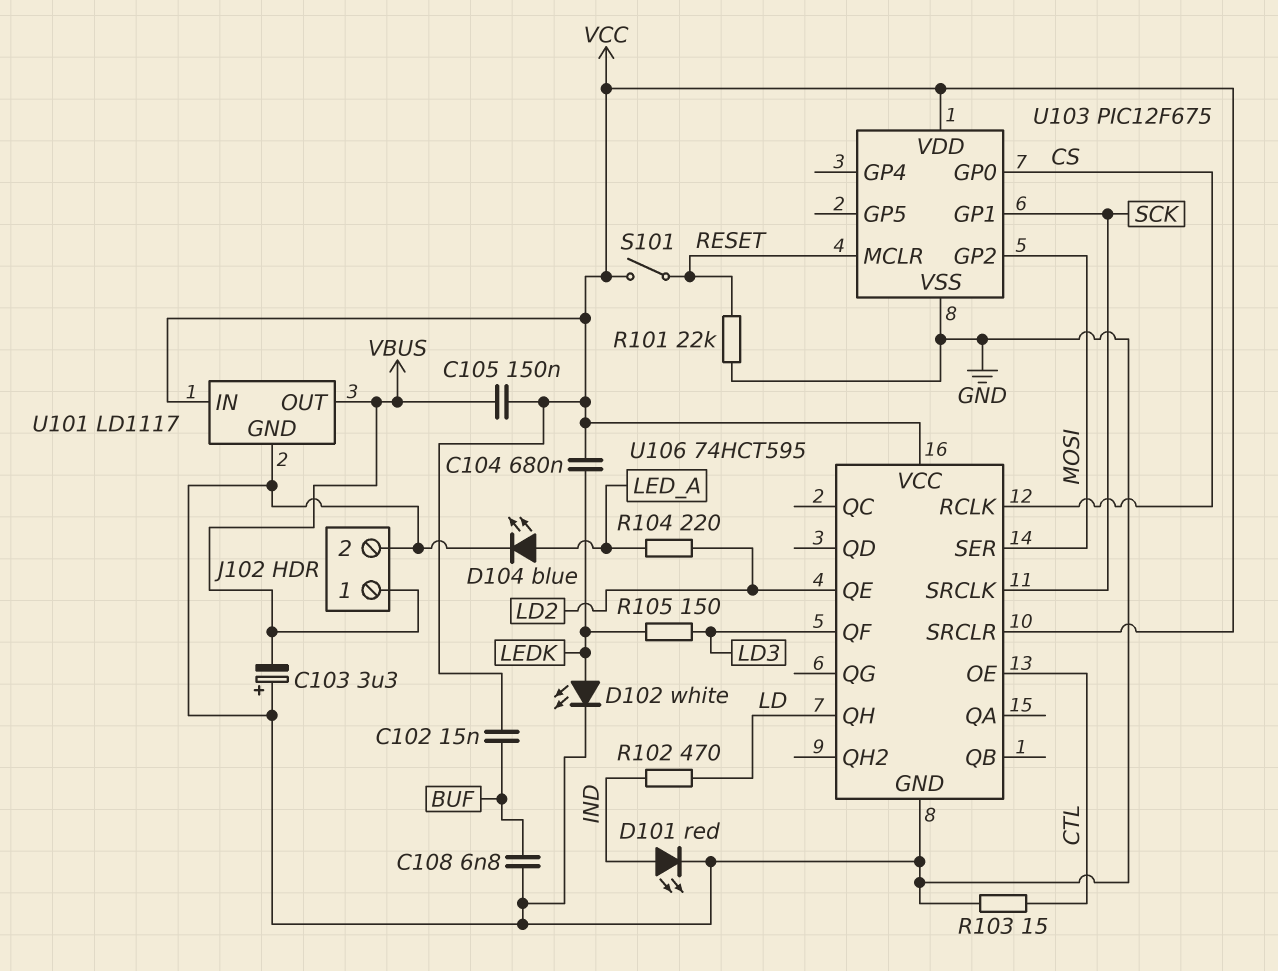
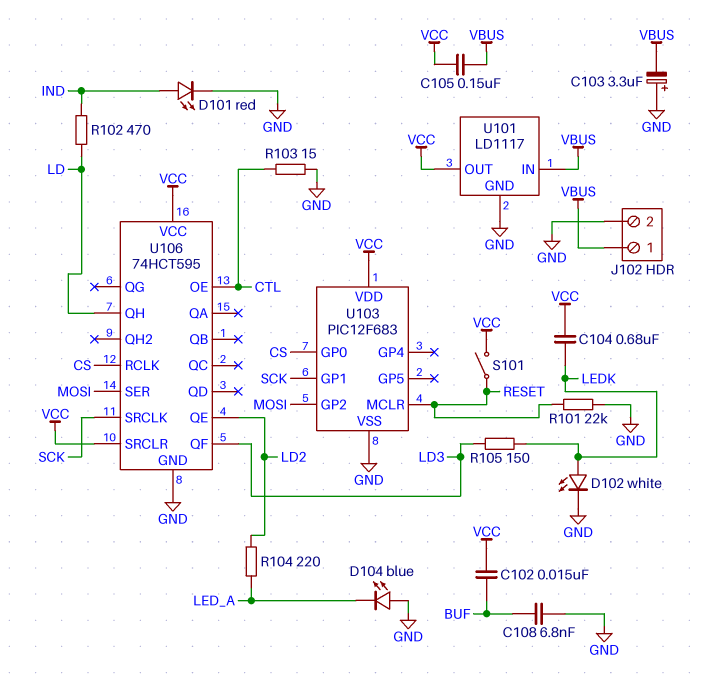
D104: LED blue (A LED_A, K GND) -> LED blue (A GND, K LED_A)
U101 pin IN: VCC -> VBUS
U101 pin OUT: VBUS -> VCC
U103: PIC12F675 -> PIC12F683

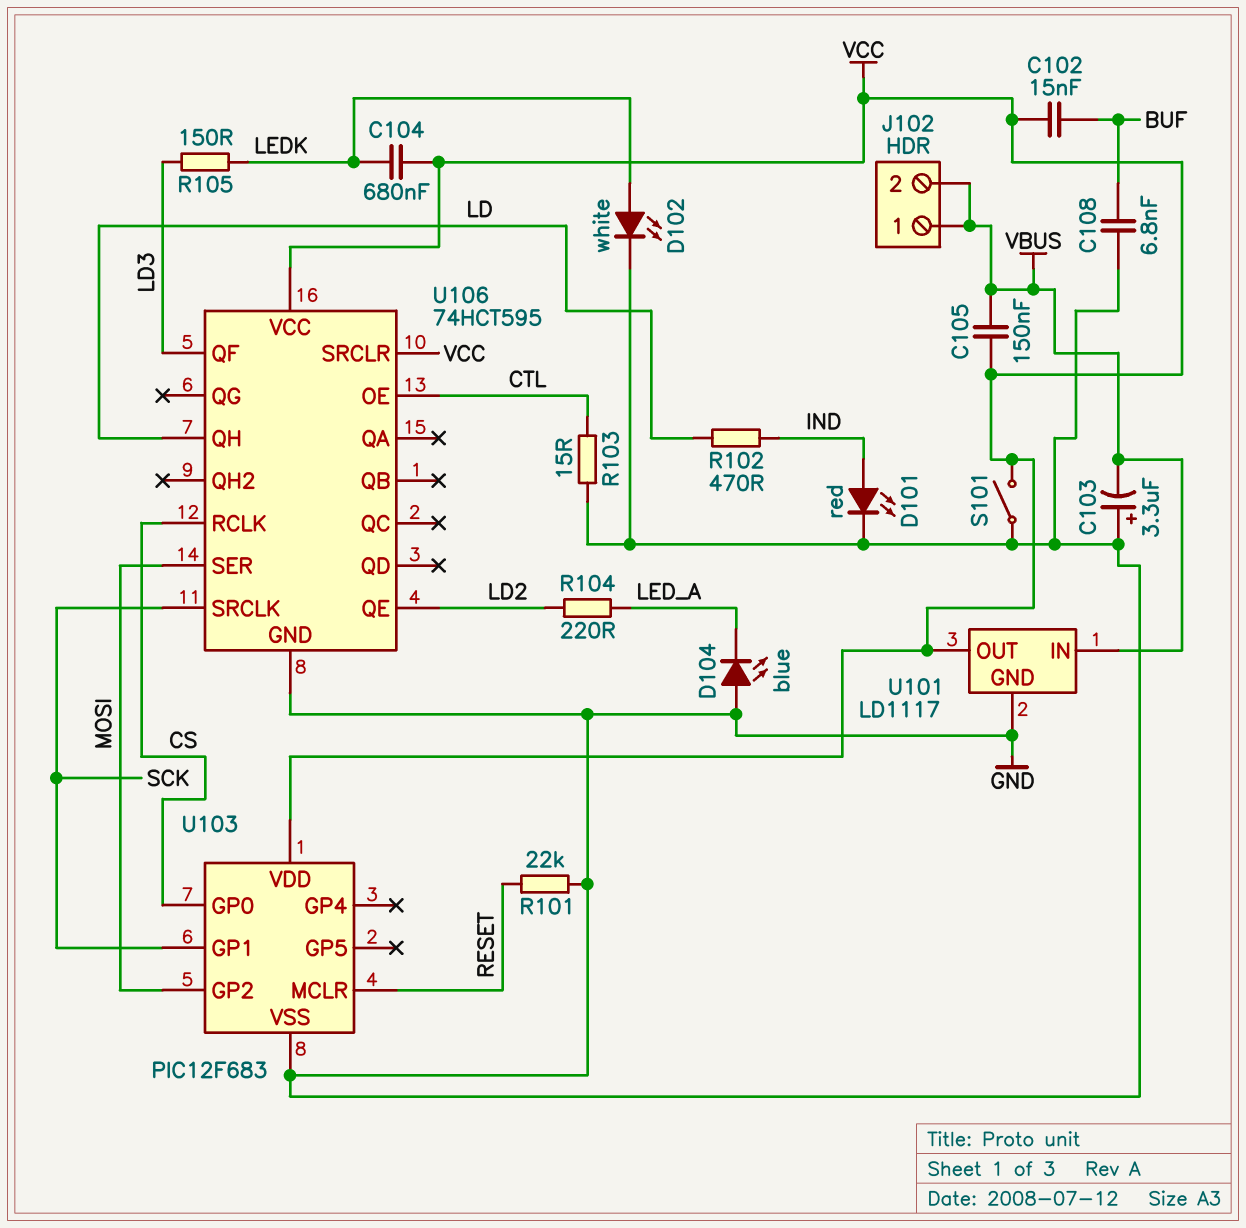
J102 pin 2: GND -> VBUS
S101: switch (RESET, VCC) -> switch (GND, VCC)

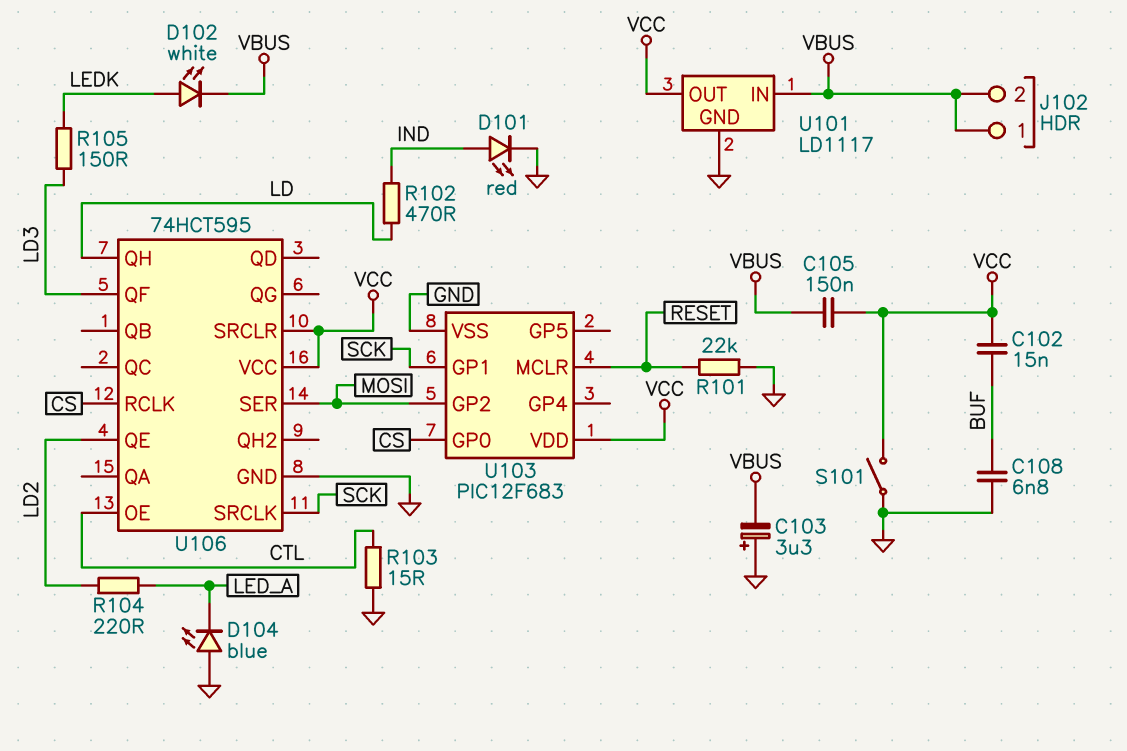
C104: 680nF (LEDK, VCC) -> none
D102: LED white (A LEDK, K GND) -> LED white (A LEDK, K VBUS)

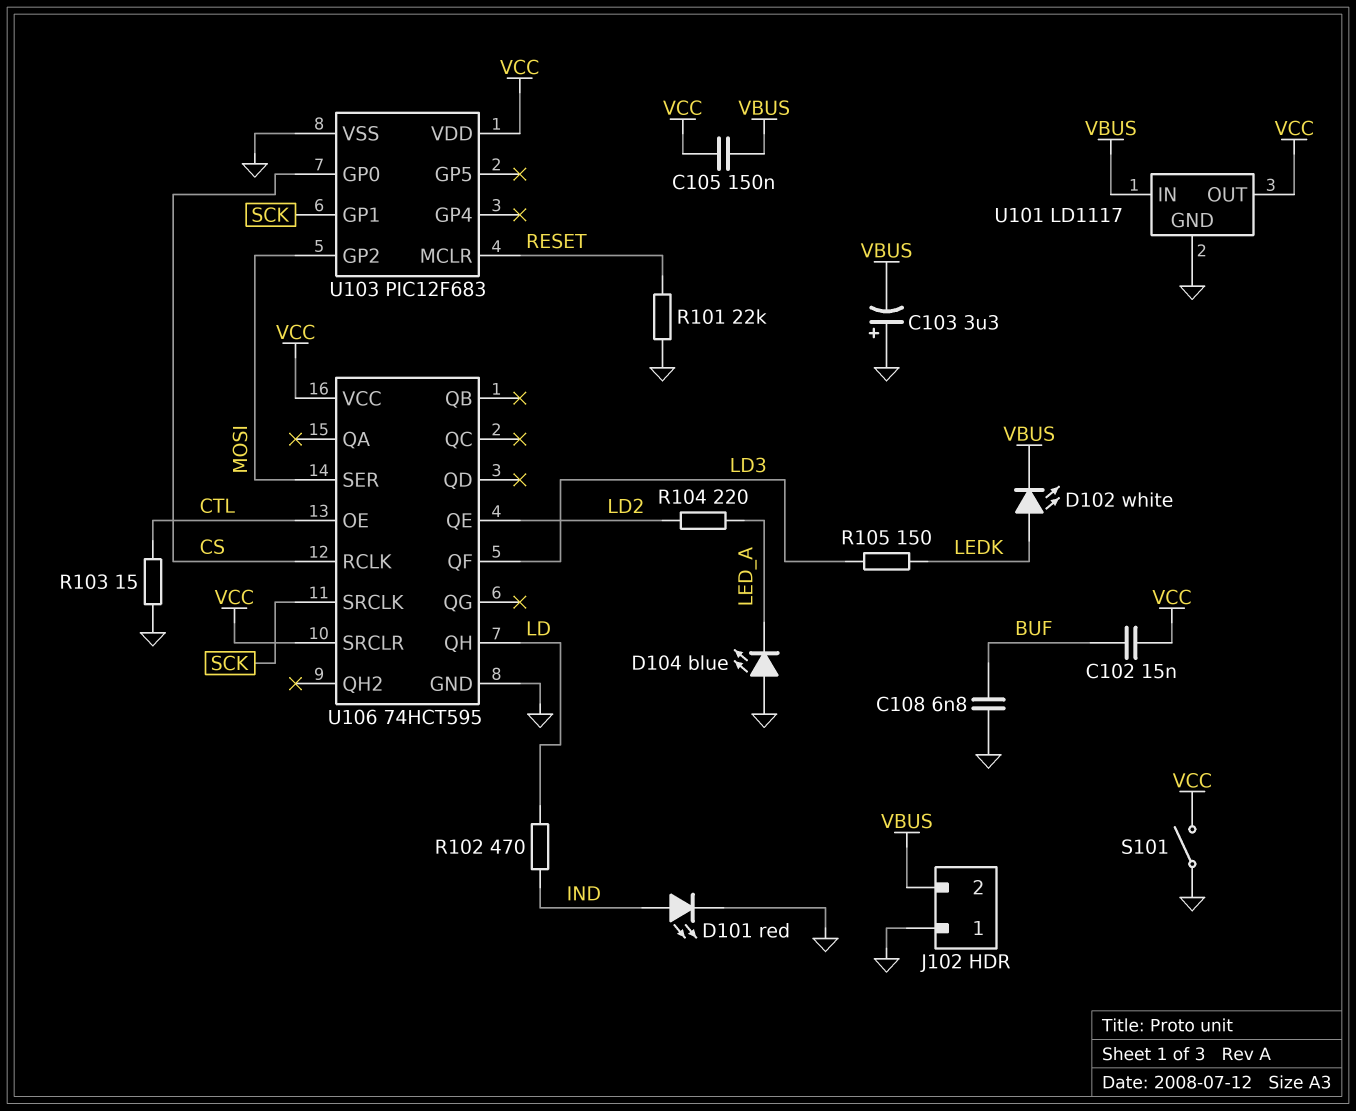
J102 pin 1: VBUS -> GND

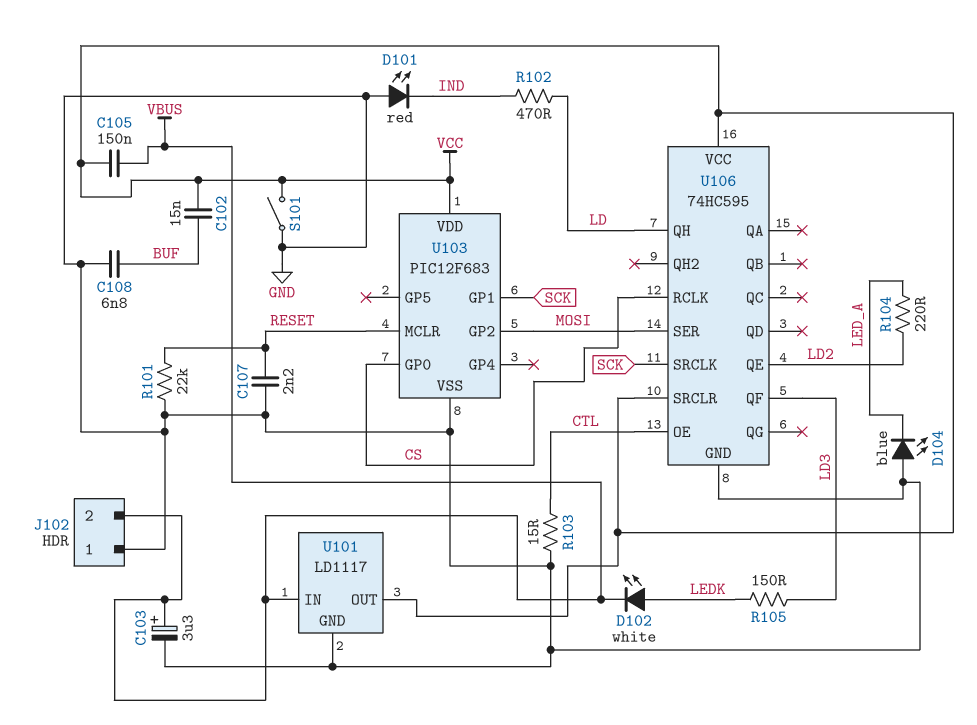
C103: 3.3uF (plus GND, minus VBUS) -> 3.3uF (plus VBUS, minus GND)
C107: none -> 2.2nF (GND, RESET)
D101: LED red (A IND, K GND) -> LED red (A GND, K IND)
U106: 74HCT595 -> 74HC595

